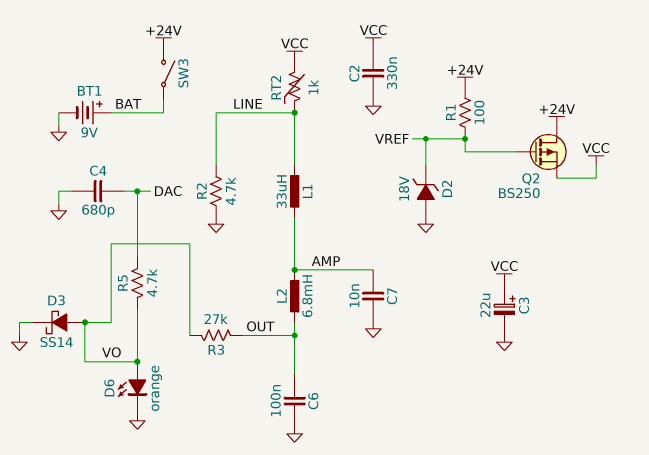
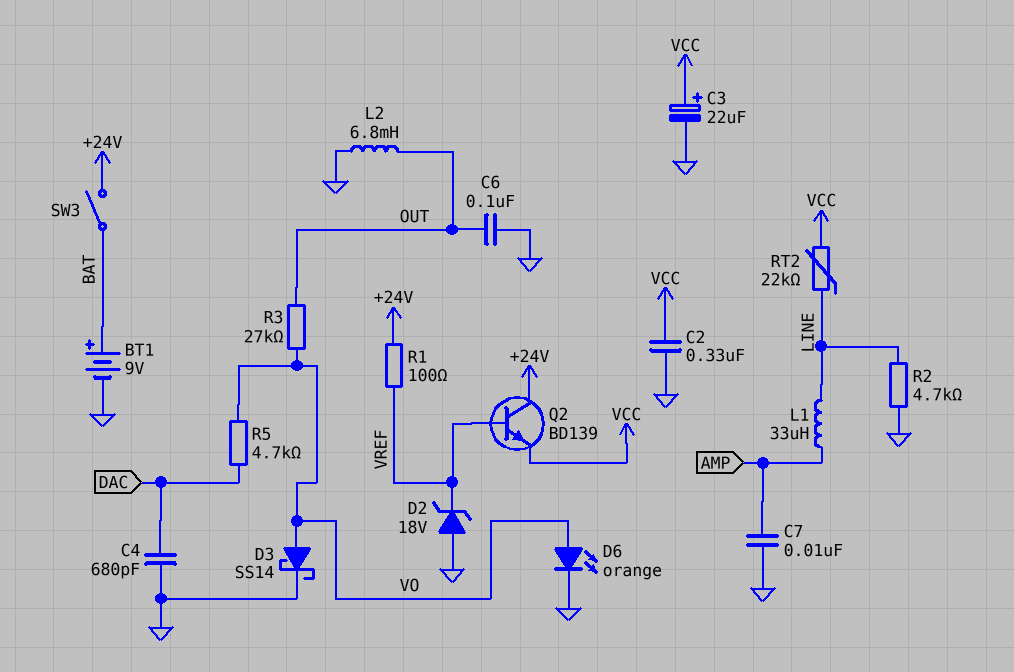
L2: 6.8mH (AMP, OUT) -> 6.8mH (GND, OUT)
Q2: PMOS BS250 (G VREF, D +24V, S VCC) -> NPN BD139 (B VREF, C +24V, E VCC)
RT2: 1k (LINE, VCC) -> 22k (LINE, VCC)

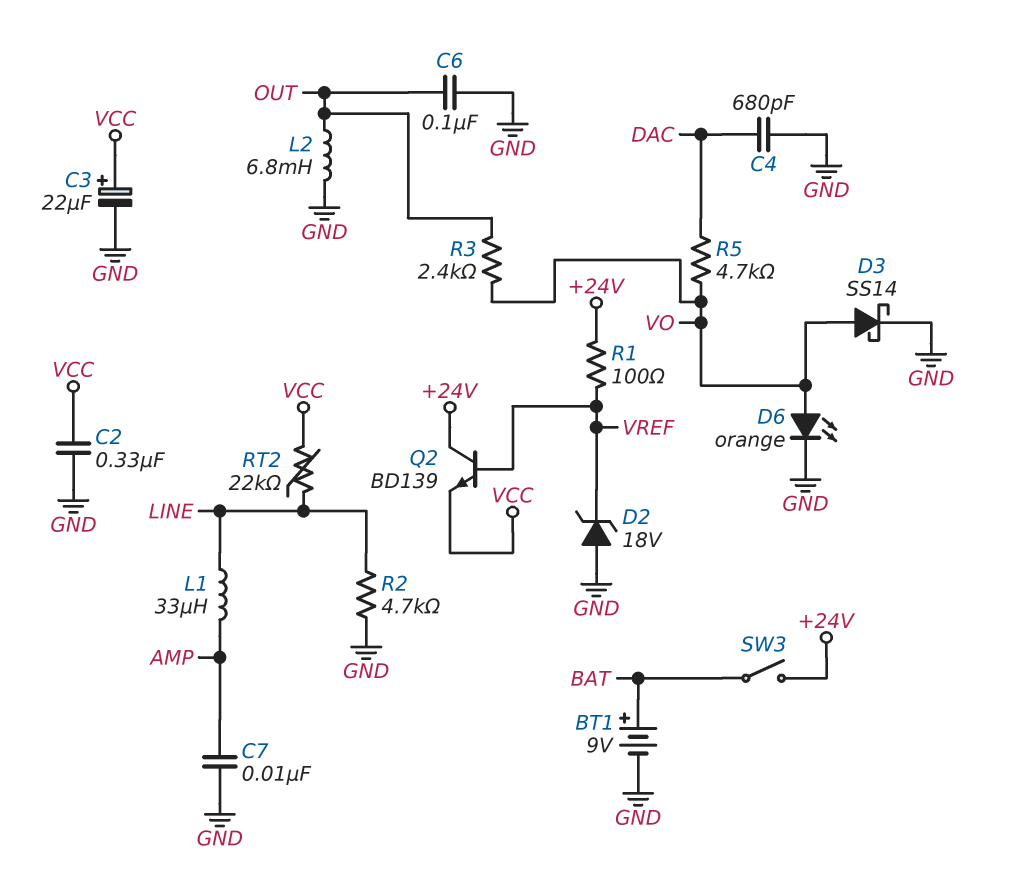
R3: 27k (OUT, VO) -> 2.4k (OUT, VO)

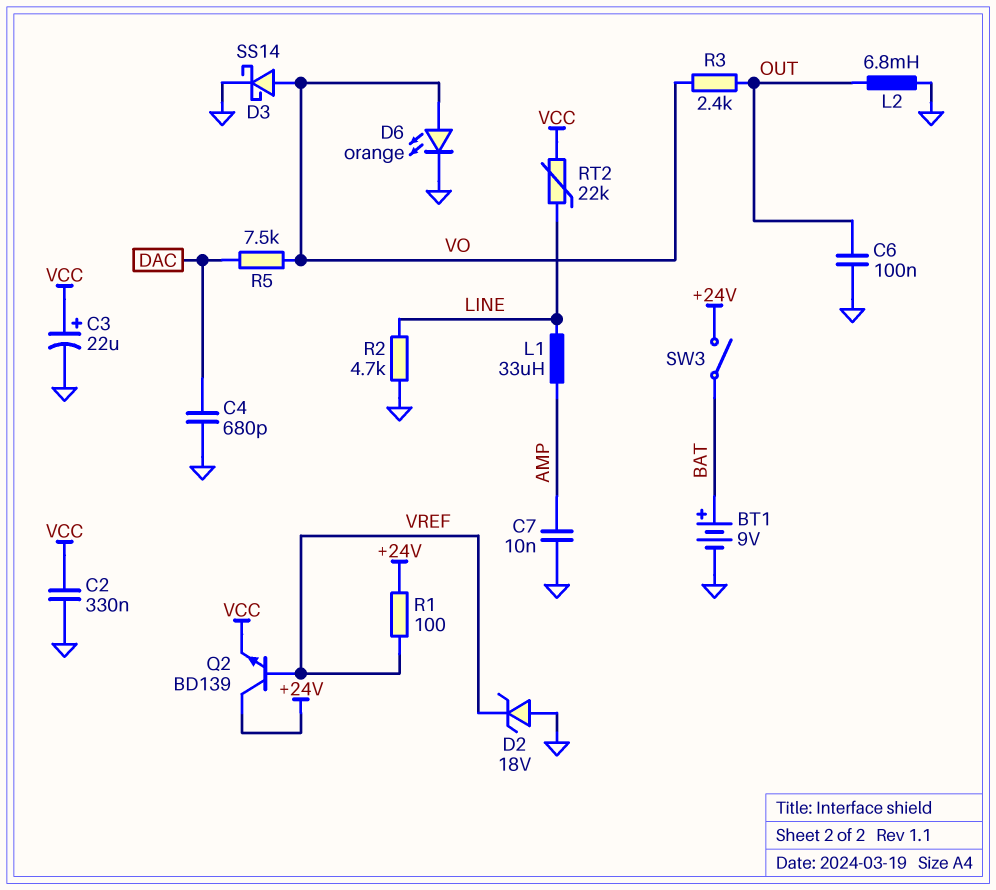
R5: 4.7k (DAC, VO) -> 7.5k (DAC, VO)

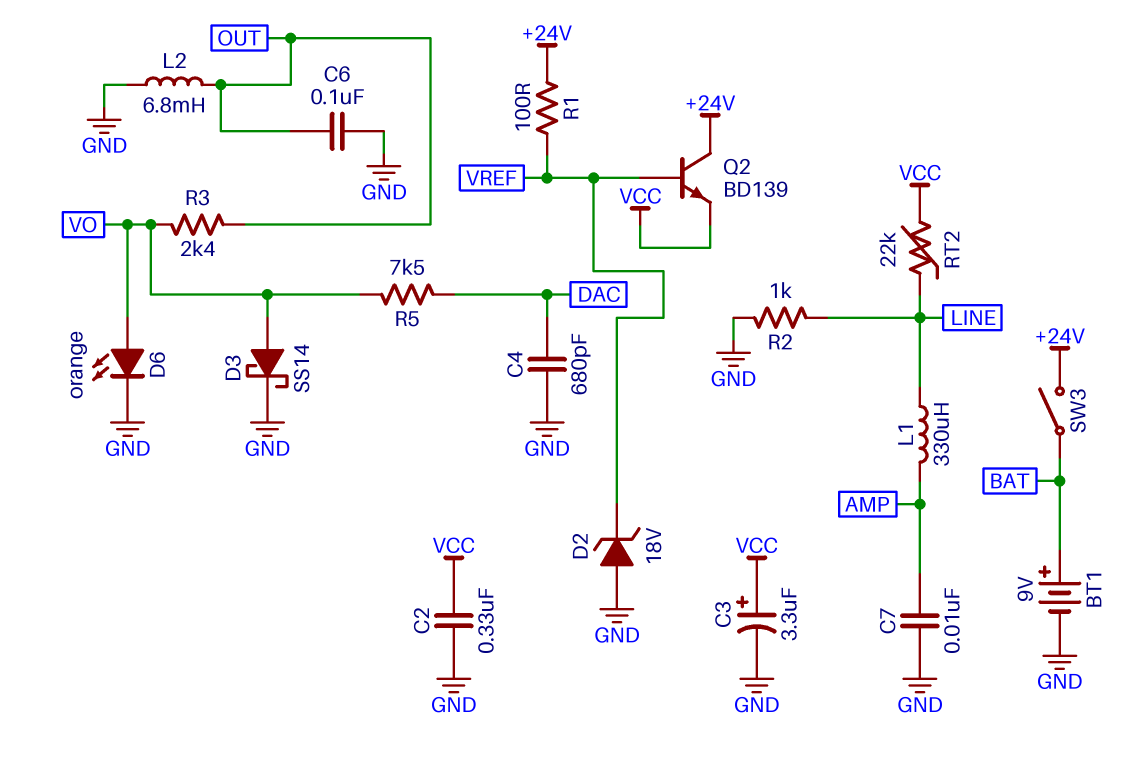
C3: 22uF (plus VCC, minus GND) -> 3.3uF (plus VCC, minus GND)
L1: 33uH (AMP, LINE) -> 330uH (AMP, LINE)
R2: 4.7k (GND, LINE) -> 1k (GND, LINE)

